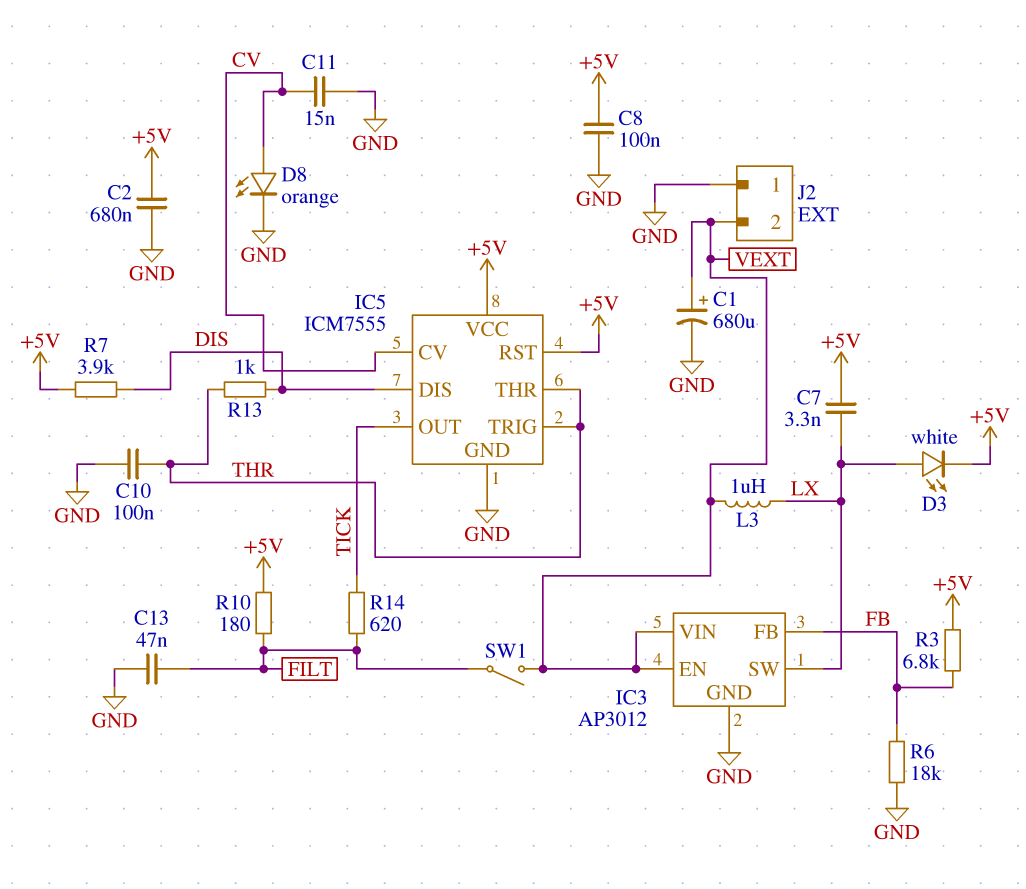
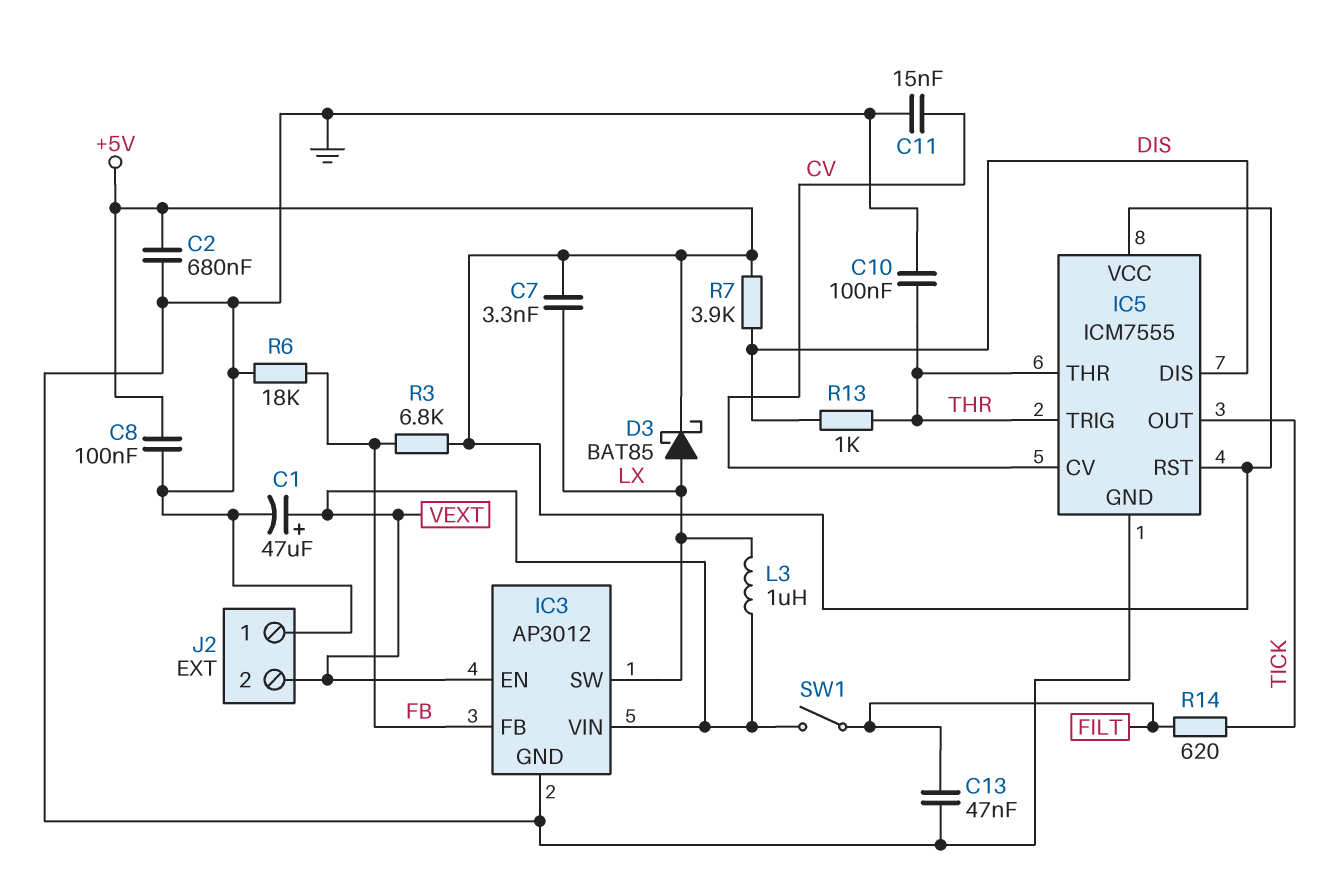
C1: 680uF (plus VEXT, minus GND) -> 47uF (plus VEXT, minus GND)
D3: LED white (A LX, K +5V) -> schottky BAT85 (A LX, K +5V)
D8: LED orange (A CV, K GND) -> none
R10: 180 (+5V, FILT) -> none

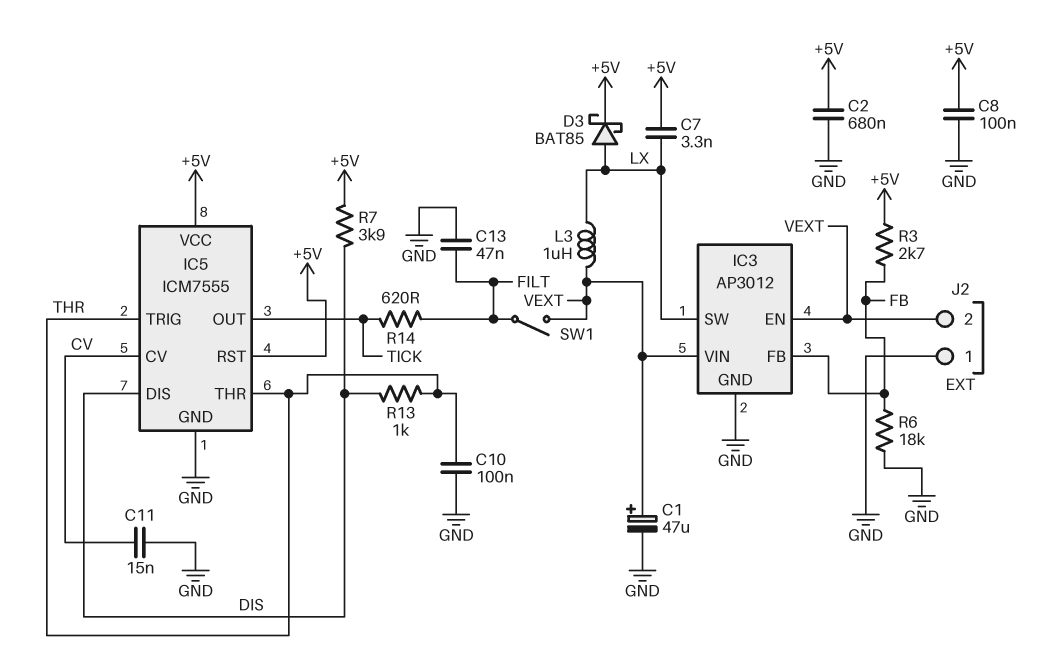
R3: 6.8k (+5V, FB) -> 2.7k (+5V, FB)

